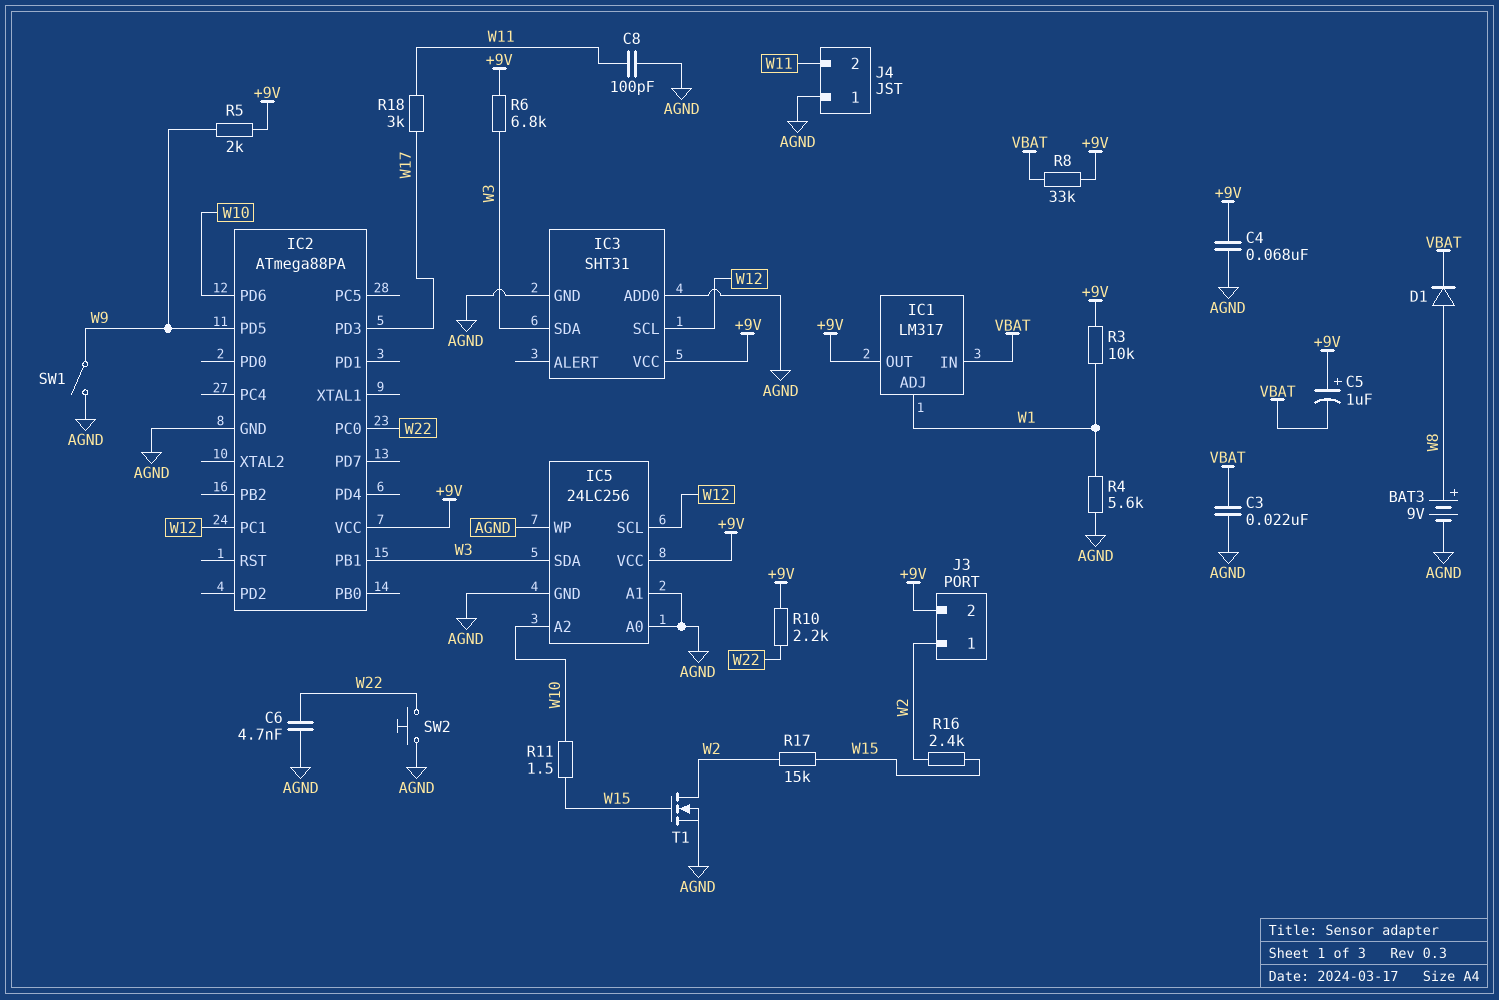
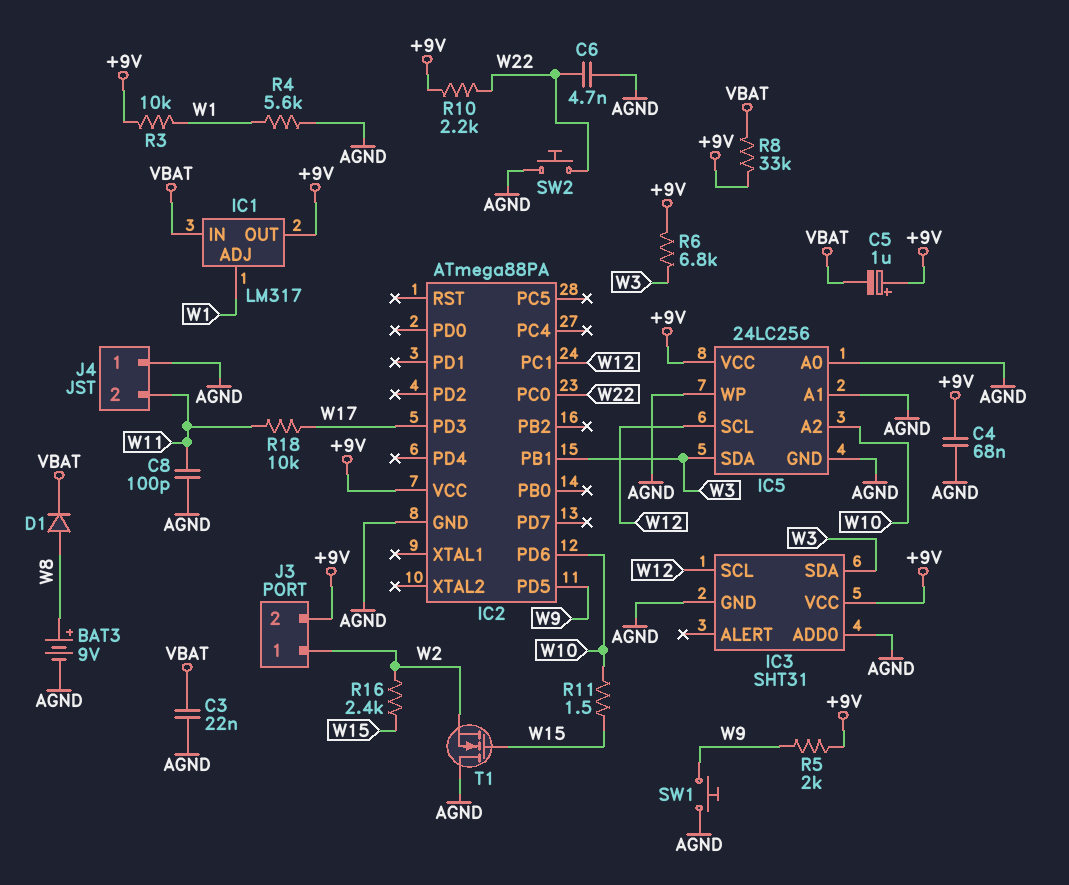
R17: 15k (W2, W15) -> none
R18: 3k (W11, W17) -> 10k (W11, W17)
SW1: switch (AGND, W9) -> button (AGND, W9)
T1: NMOS (G W15, D W2, S AGND) -> NMOS (G W15, D AGND, S W2)

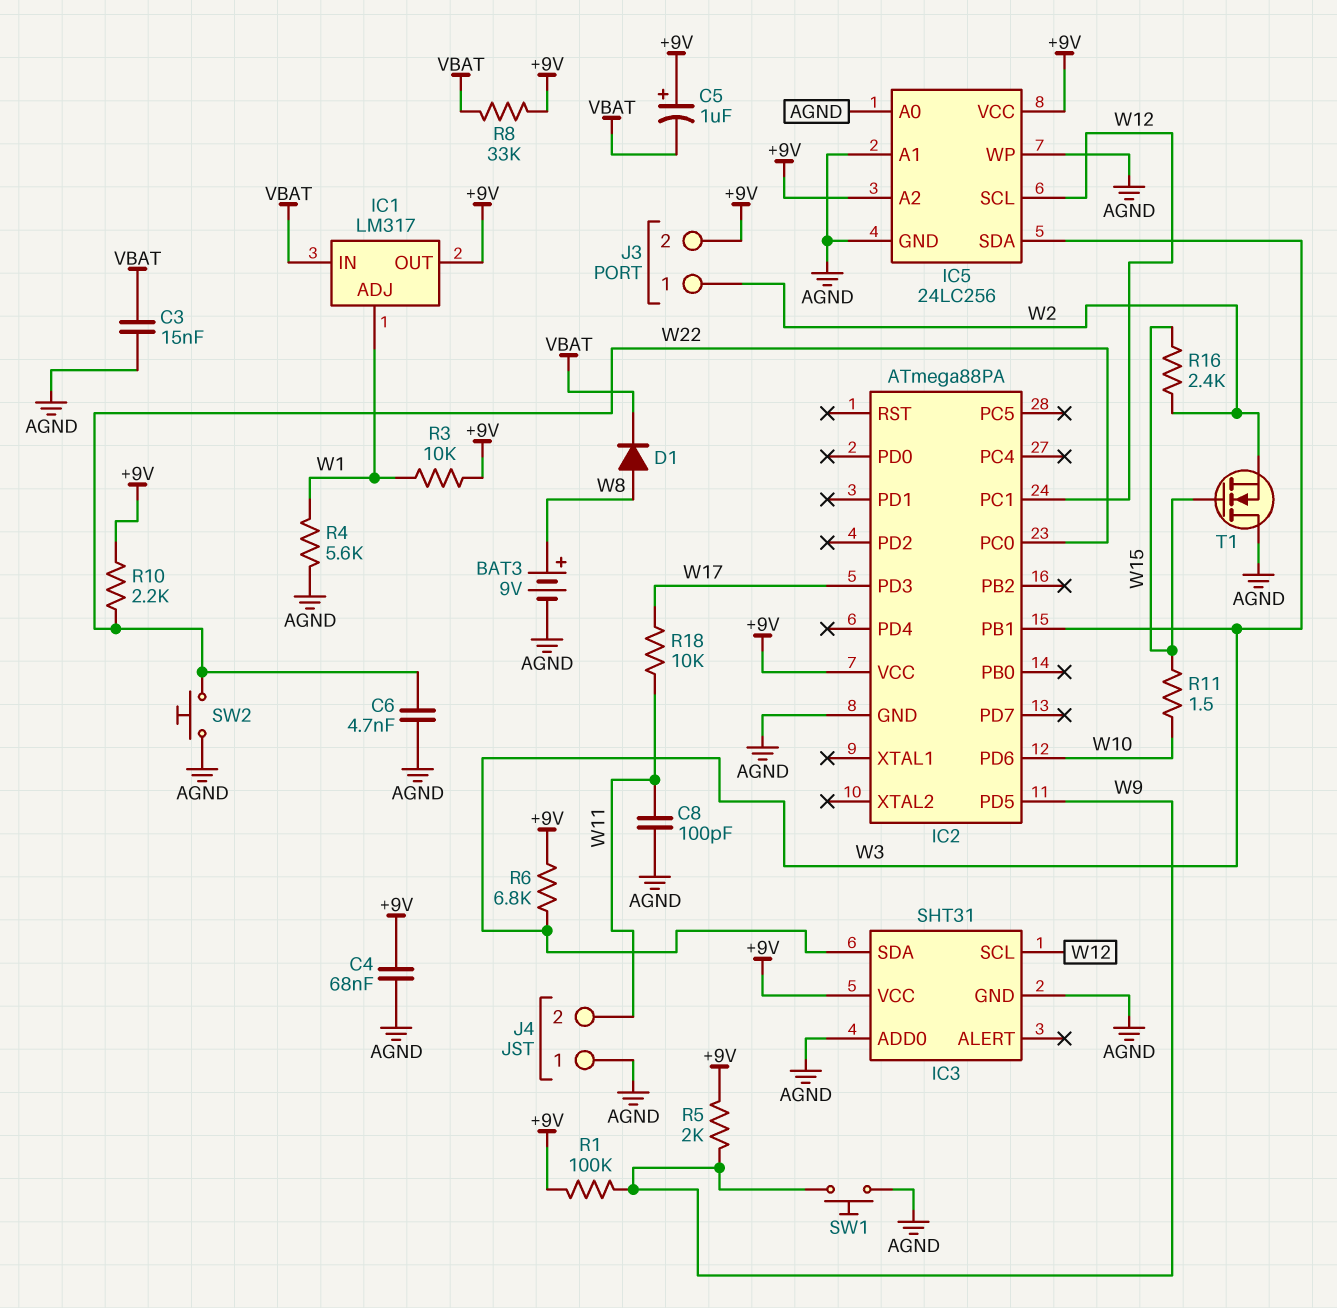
C3: 22nF (AGND, VBAT) -> 15nF (AGND, VBAT)
IC5 pin A2: W10 -> +9V
R1: none -> 100k (+9V, W9)

